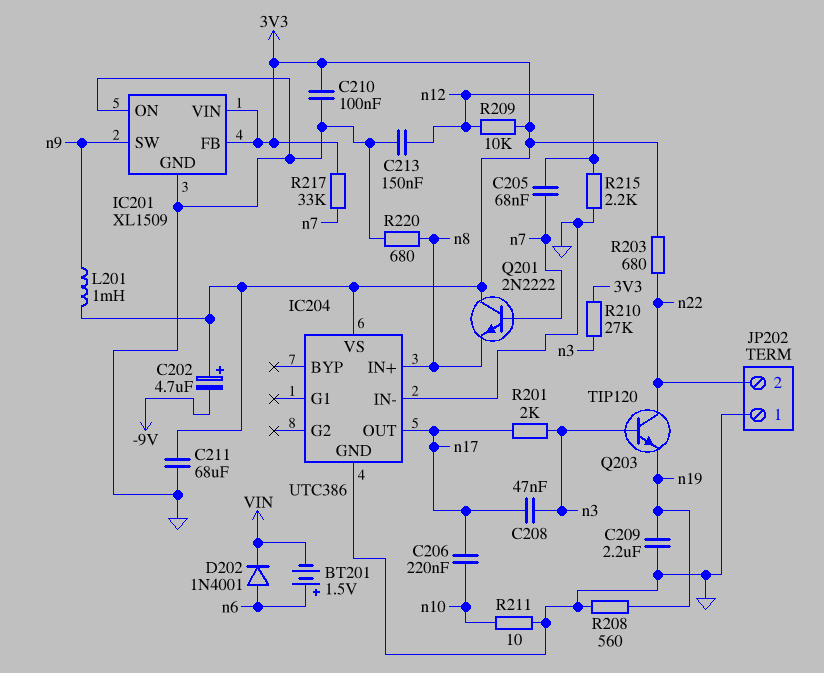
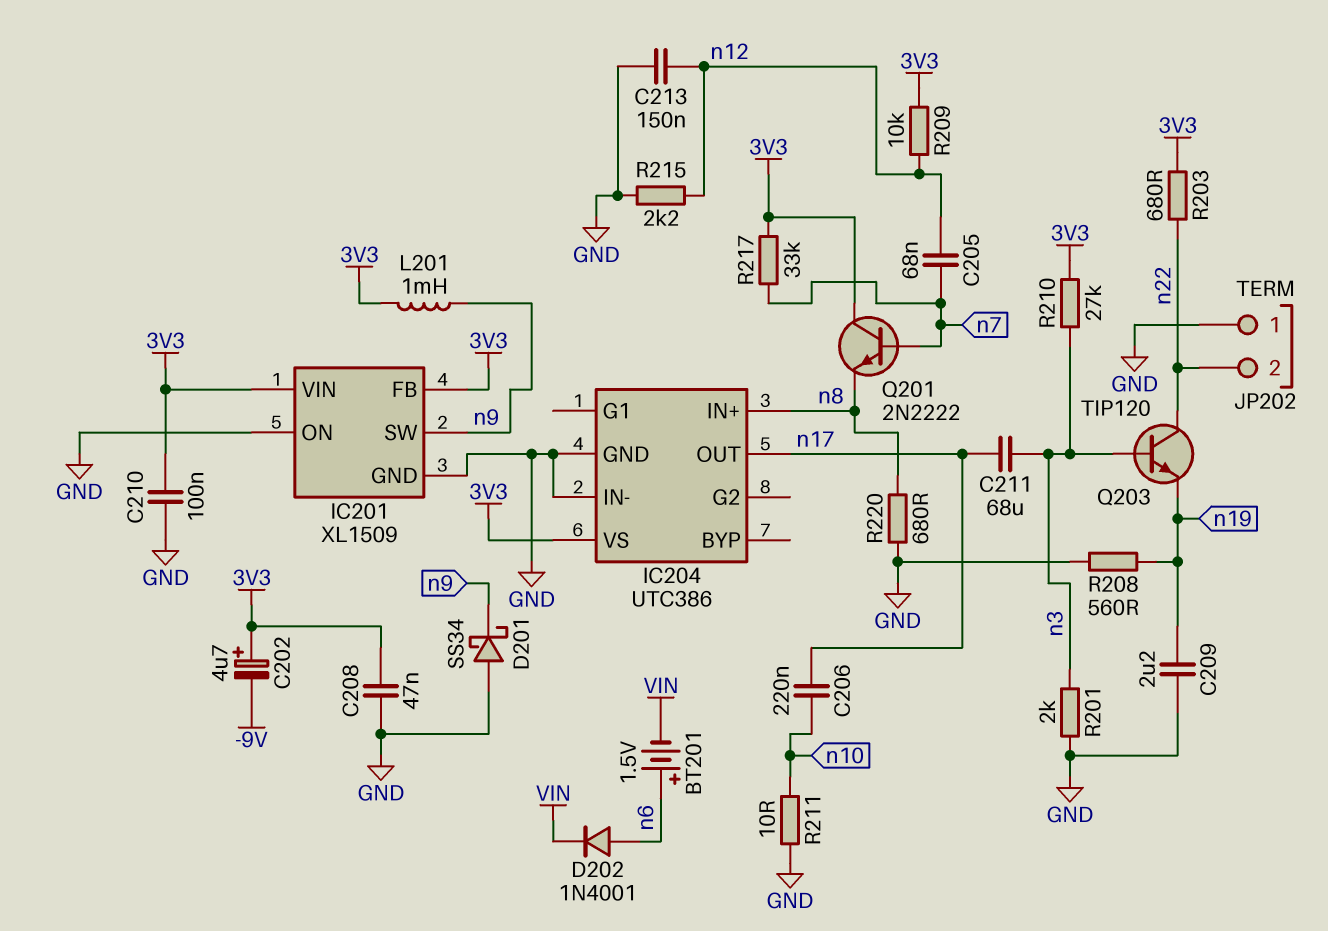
C208: 47nF (n3, n17) -> 47nF (3V3, GND)
C211: 68uF (3V3, GND) -> 68uF (n3, n17)
D201: none -> schottky SS34 (A GND, K n9)
R201: 2k (n3, n17) -> 2k (GND, n3)

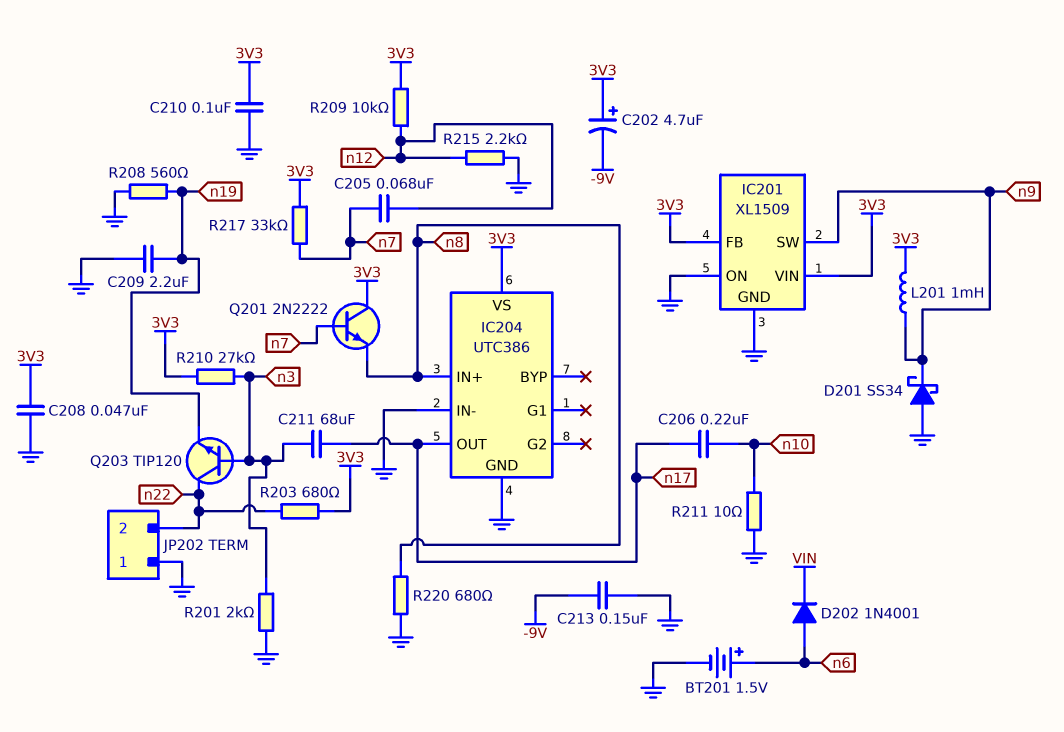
BT201: 1.5V (plus n6, minus VIN) -> 1.5V (plus n6, minus GND)
C213: 150nF (GND, n12) -> 150nF (-9V, GND)

